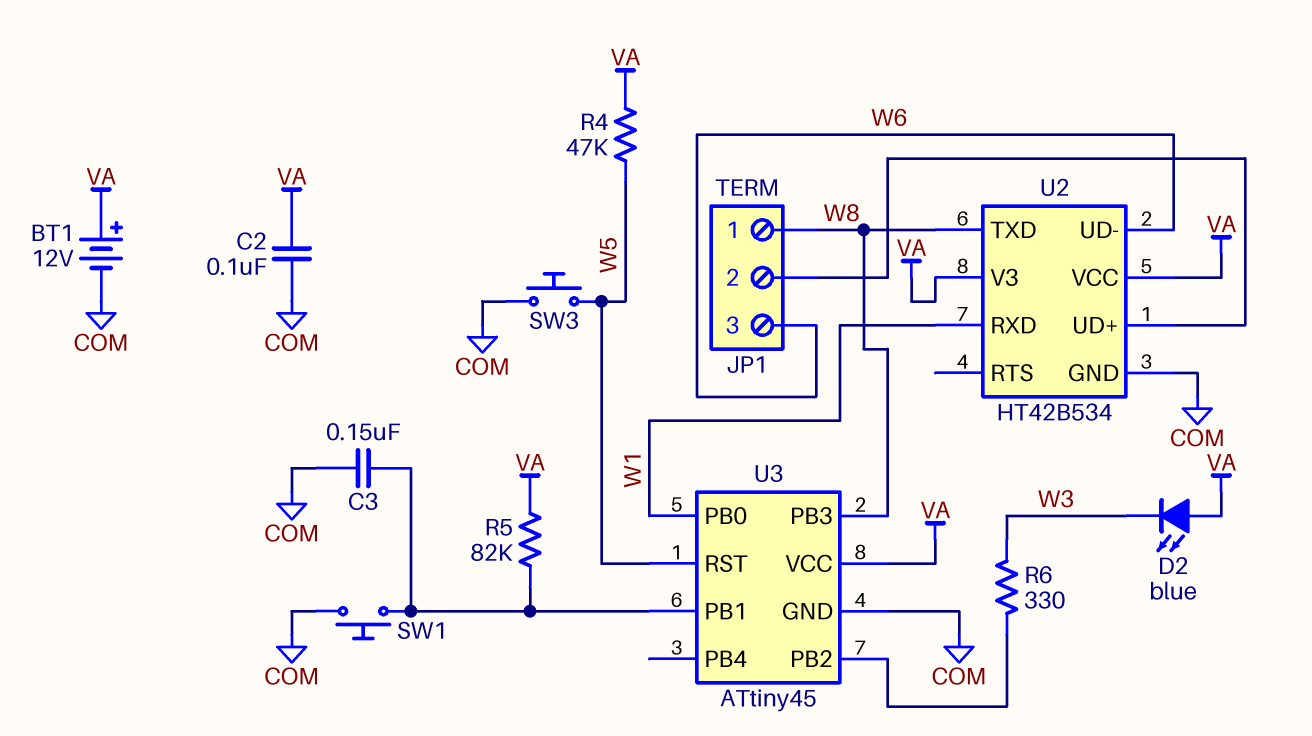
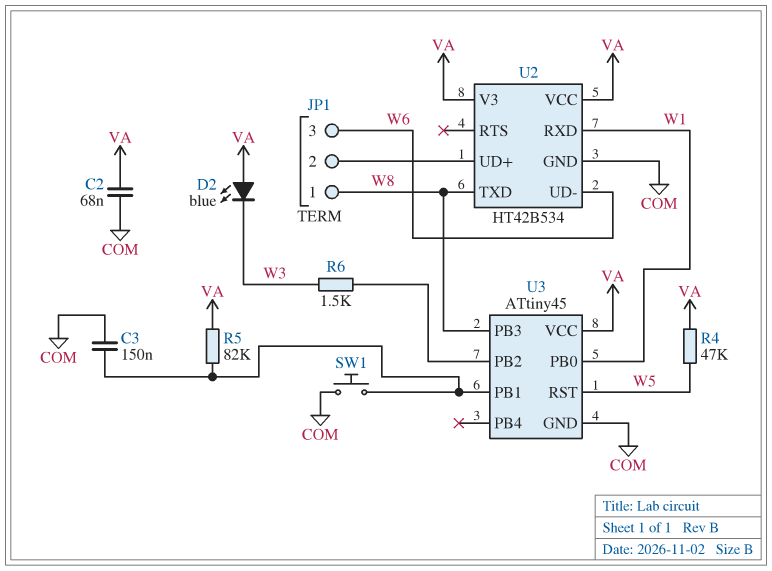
BT1: 12V (plus VA, minus COM) -> none
C2: 100nF (COM, VA) -> 68nF (COM, VA)
R6: 330 (U3/PB2, W3) -> 1.5k (U3/PB2, W3)
SW3: button (COM, W5) -> none

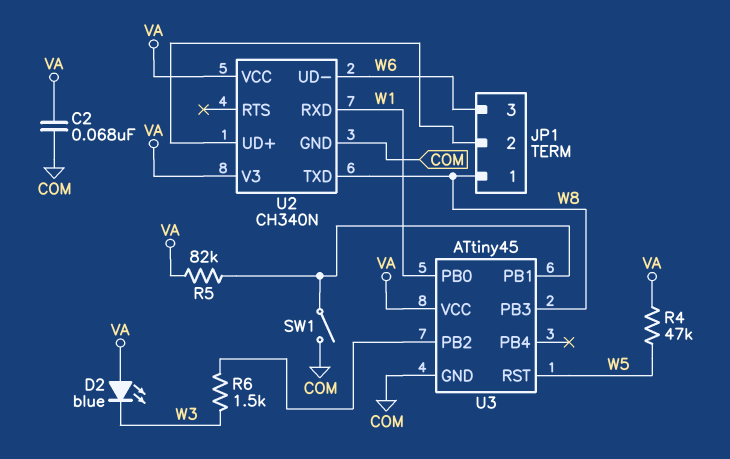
C3: 150nF (COM, U3/PB1) -> none
SW1: button (COM, U3/PB1) -> switch (COM, U3/PB1)
U2: HT42B534 -> CH340N

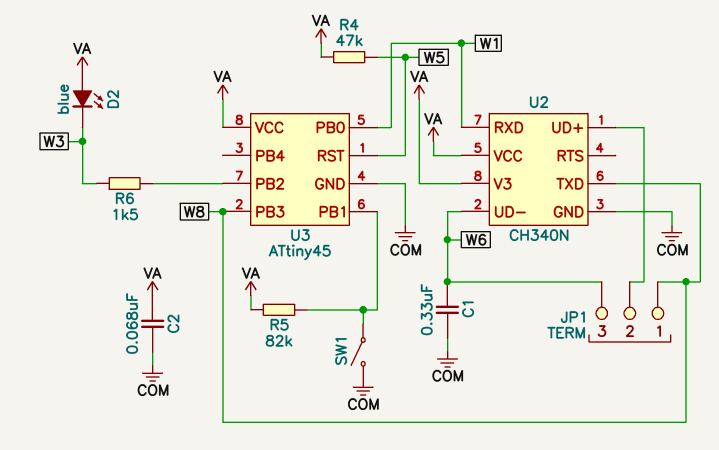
C1: none -> 330nF (COM, W6)

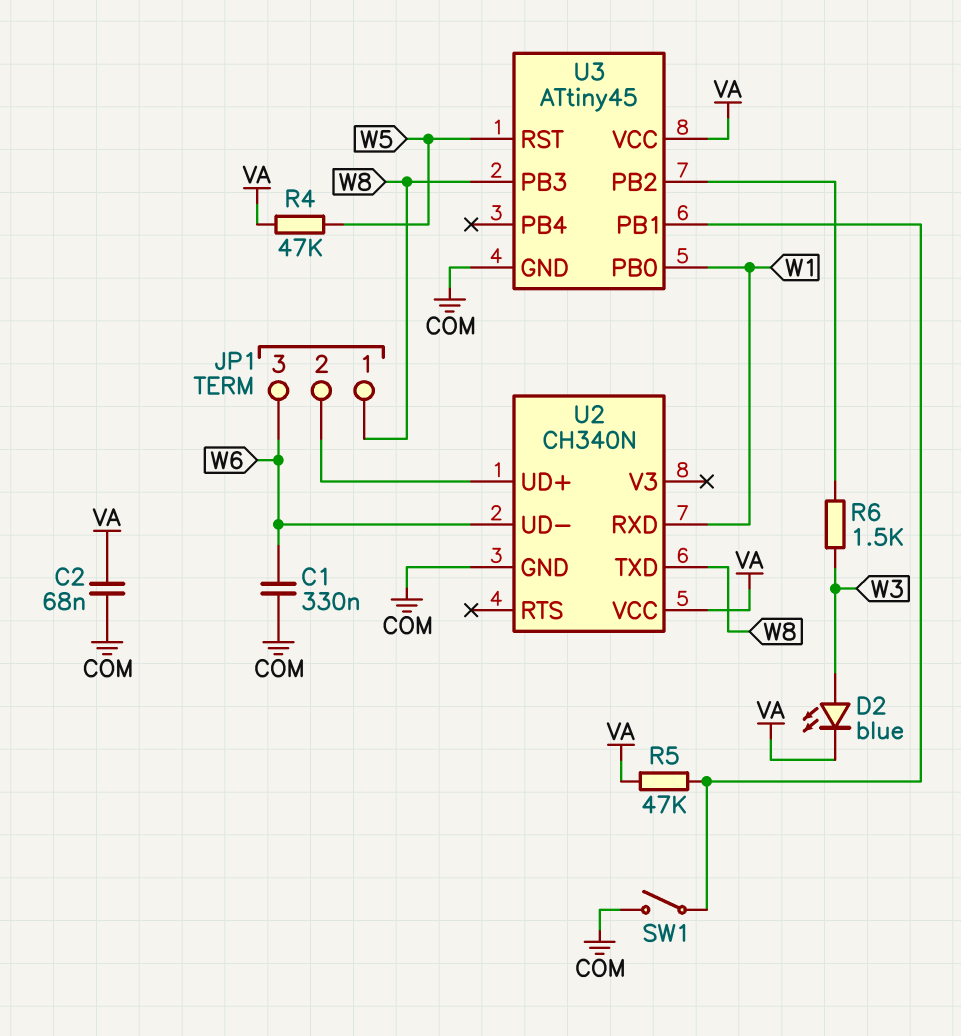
D2: LED blue (A VA, K W3) -> LED blue (A W3, K VA)
R5: 82k (U3/PB1, VA) -> 47k (U3/PB1, VA)
U2 pin V3: VA -> none

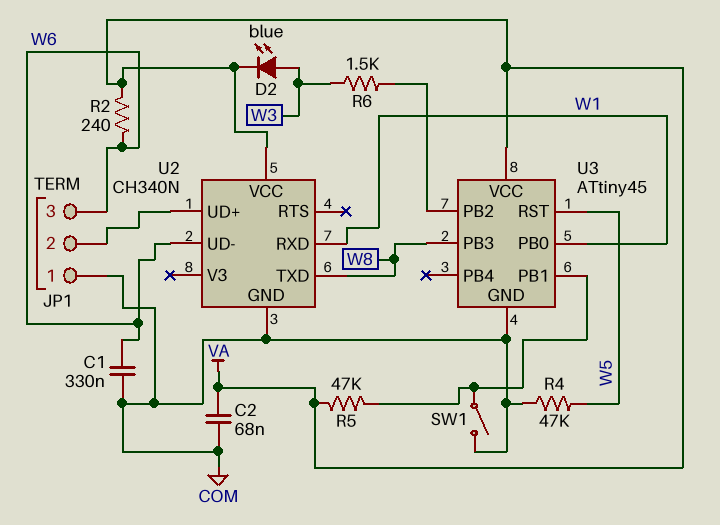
JP1 pin 1: W8 -> COM
R2: none -> 240 (VA, W6)
R4: 47k (VA, W5) -> 47k (COM, W5)

